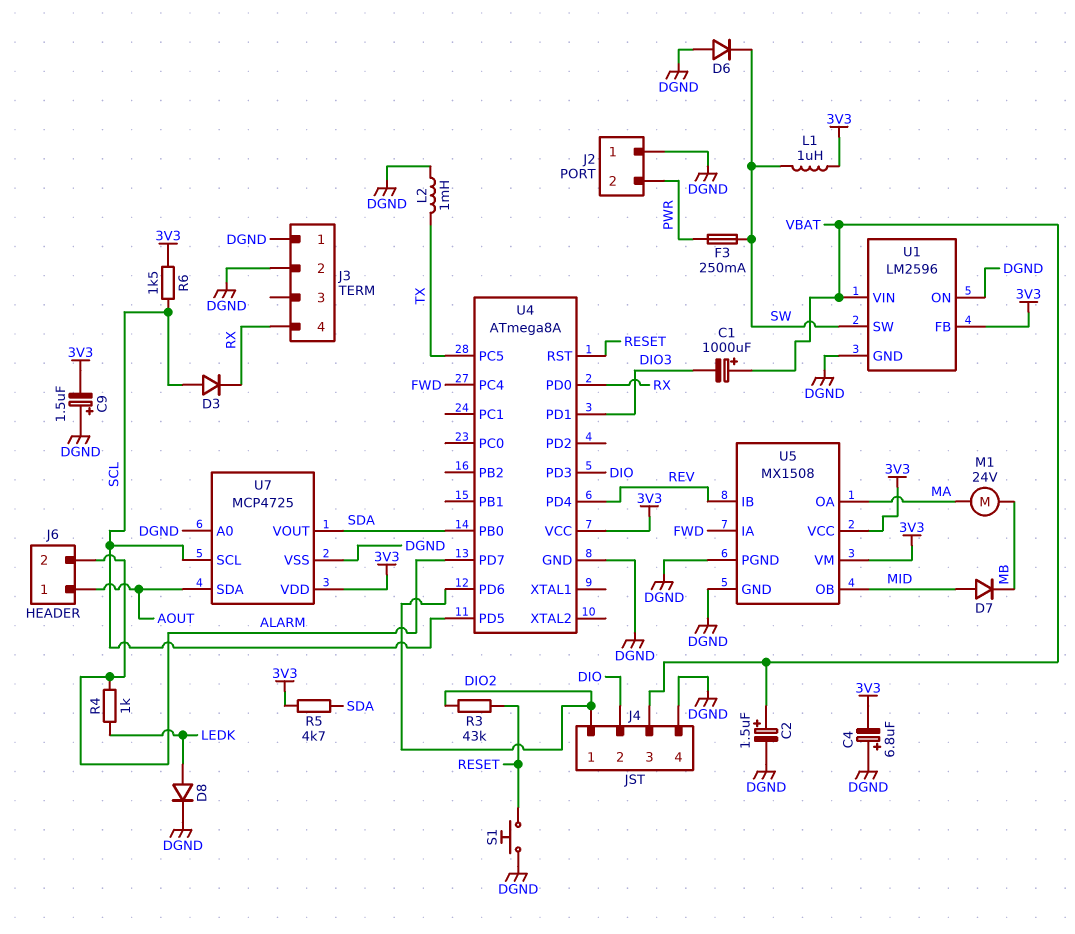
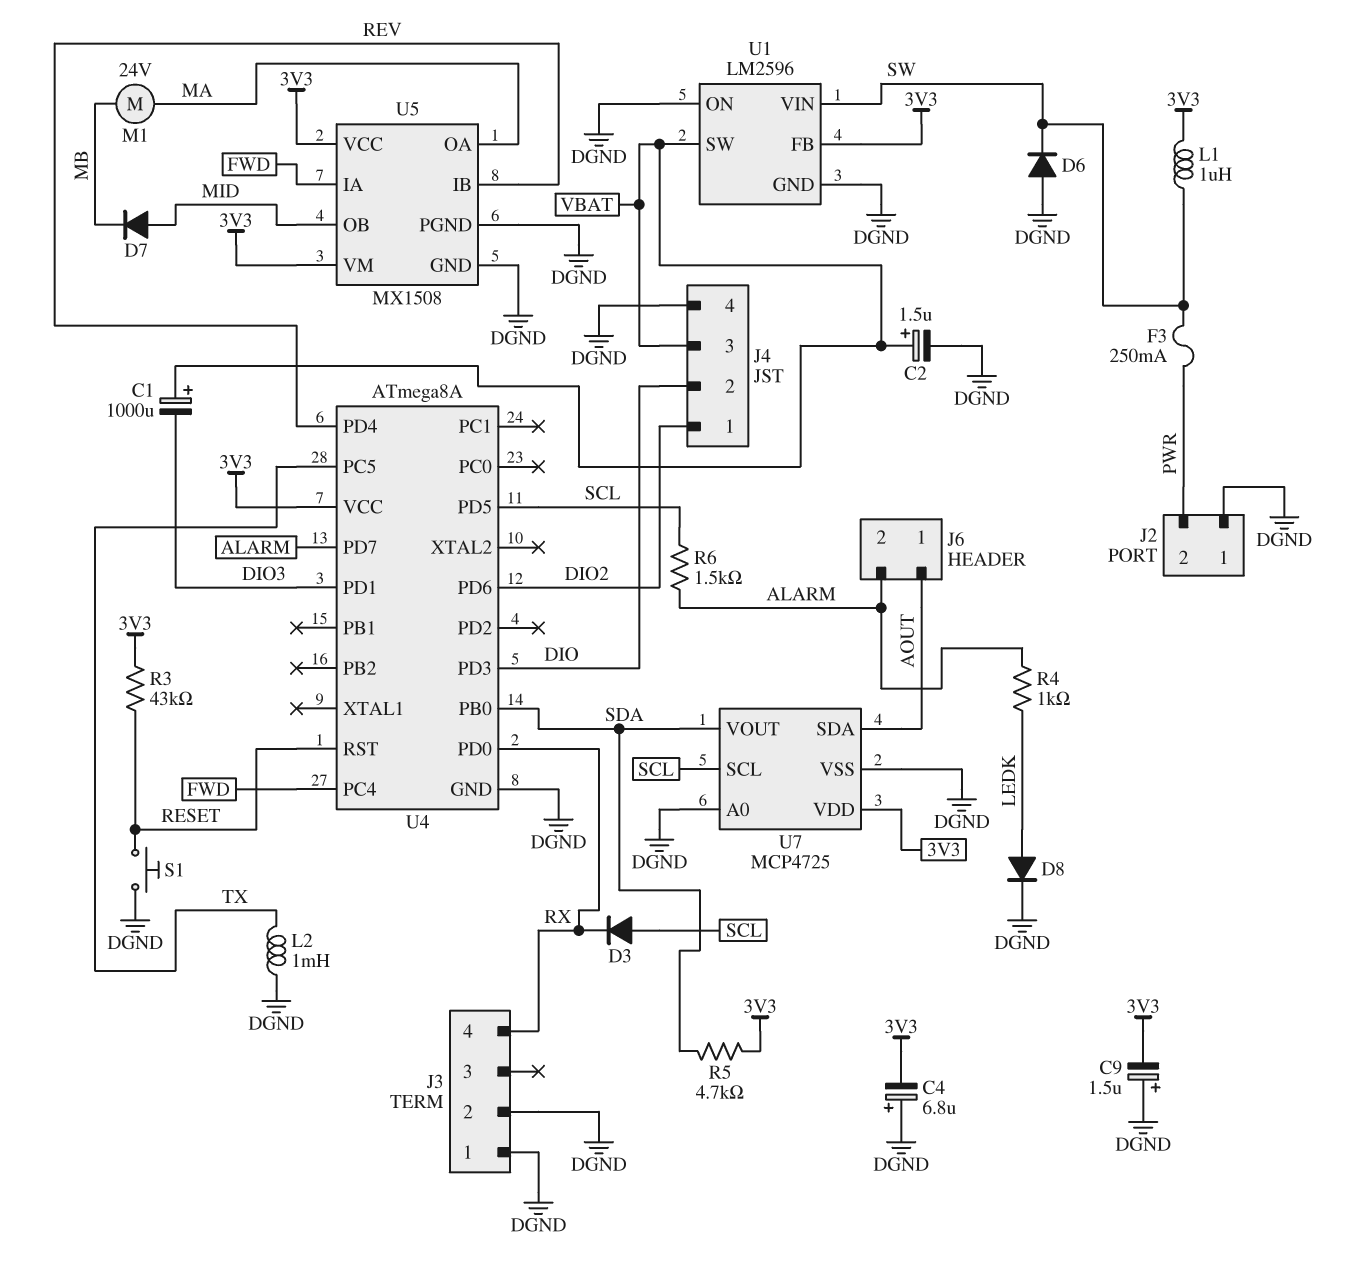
R3: 43k (DIO2, RESET) -> 43k (3V3, RESET)
R6: 1.5k (3V3, SCL) -> 1.5k (ALARM, SCL)
U1 pin SW: SW -> VBAT
U1 pin VIN: VBAT -> SW

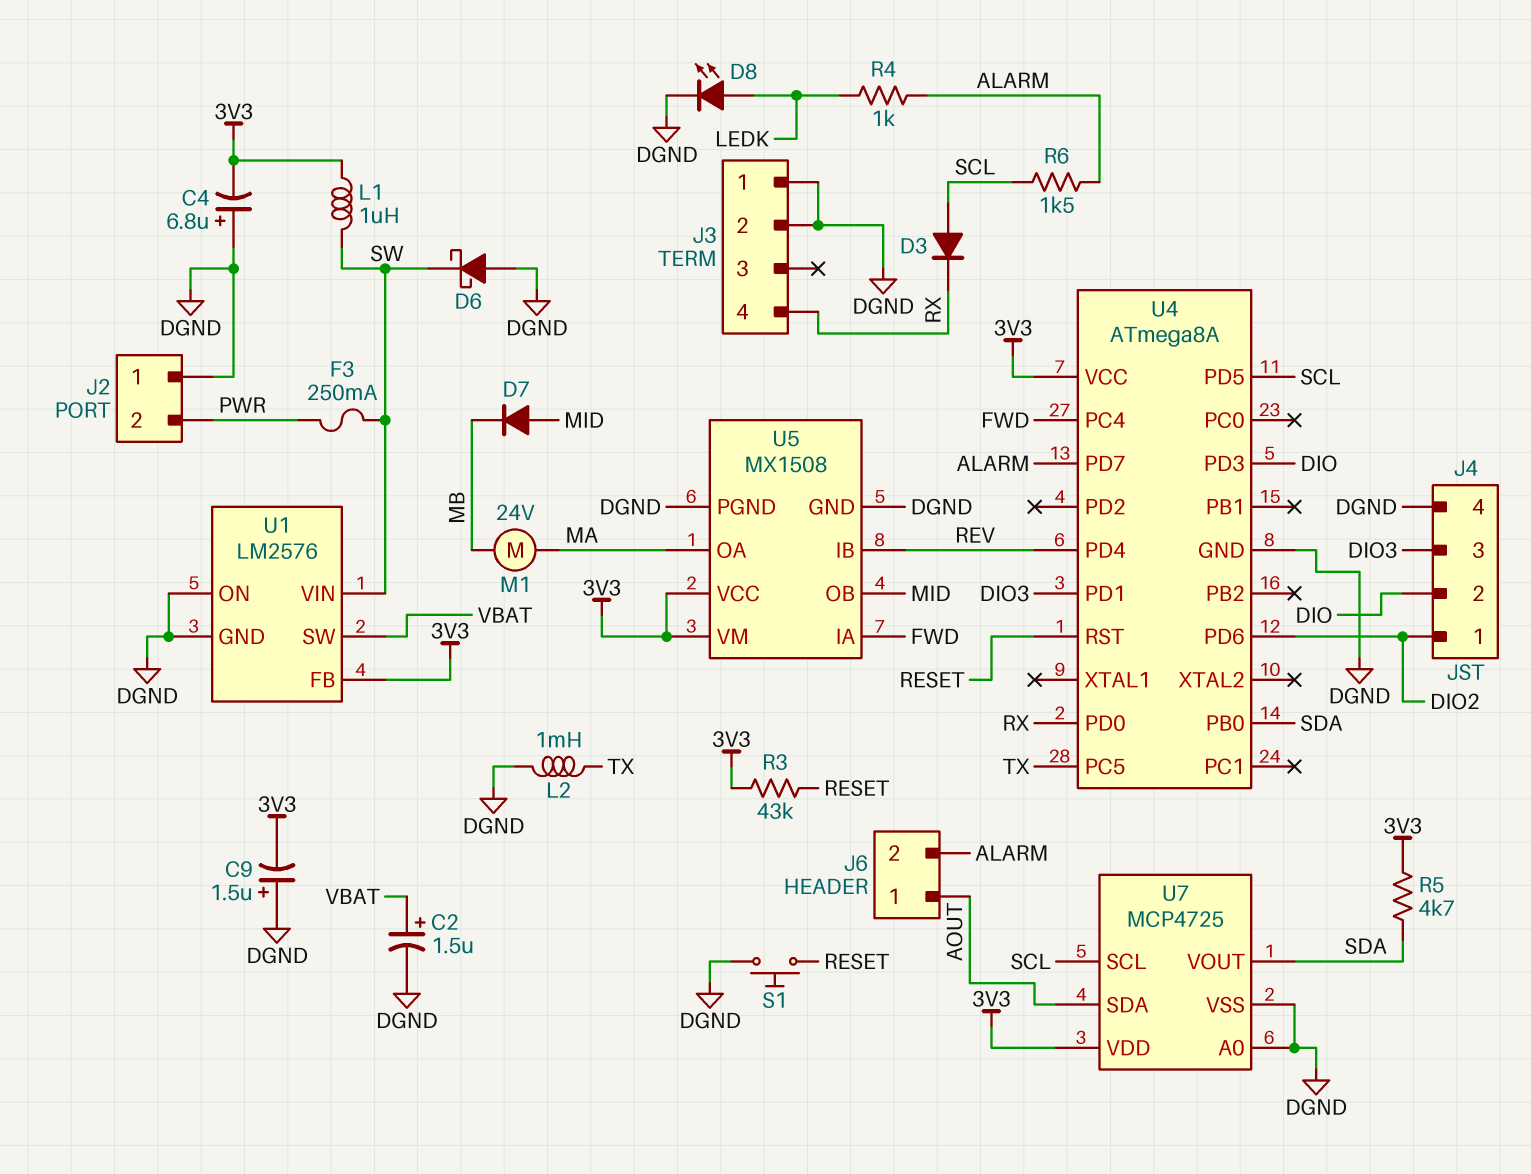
C1: 1000uF (plus VBAT, minus DIO3) -> none
D6: diode (A DGND, K SW) -> schottky (A DGND, K SW)
D8: diode (A LEDK, K DGND) -> LED (A LEDK, K DGND)
J4 pin 3: VBAT -> DIO3
U1: LM2596 -> LM2576

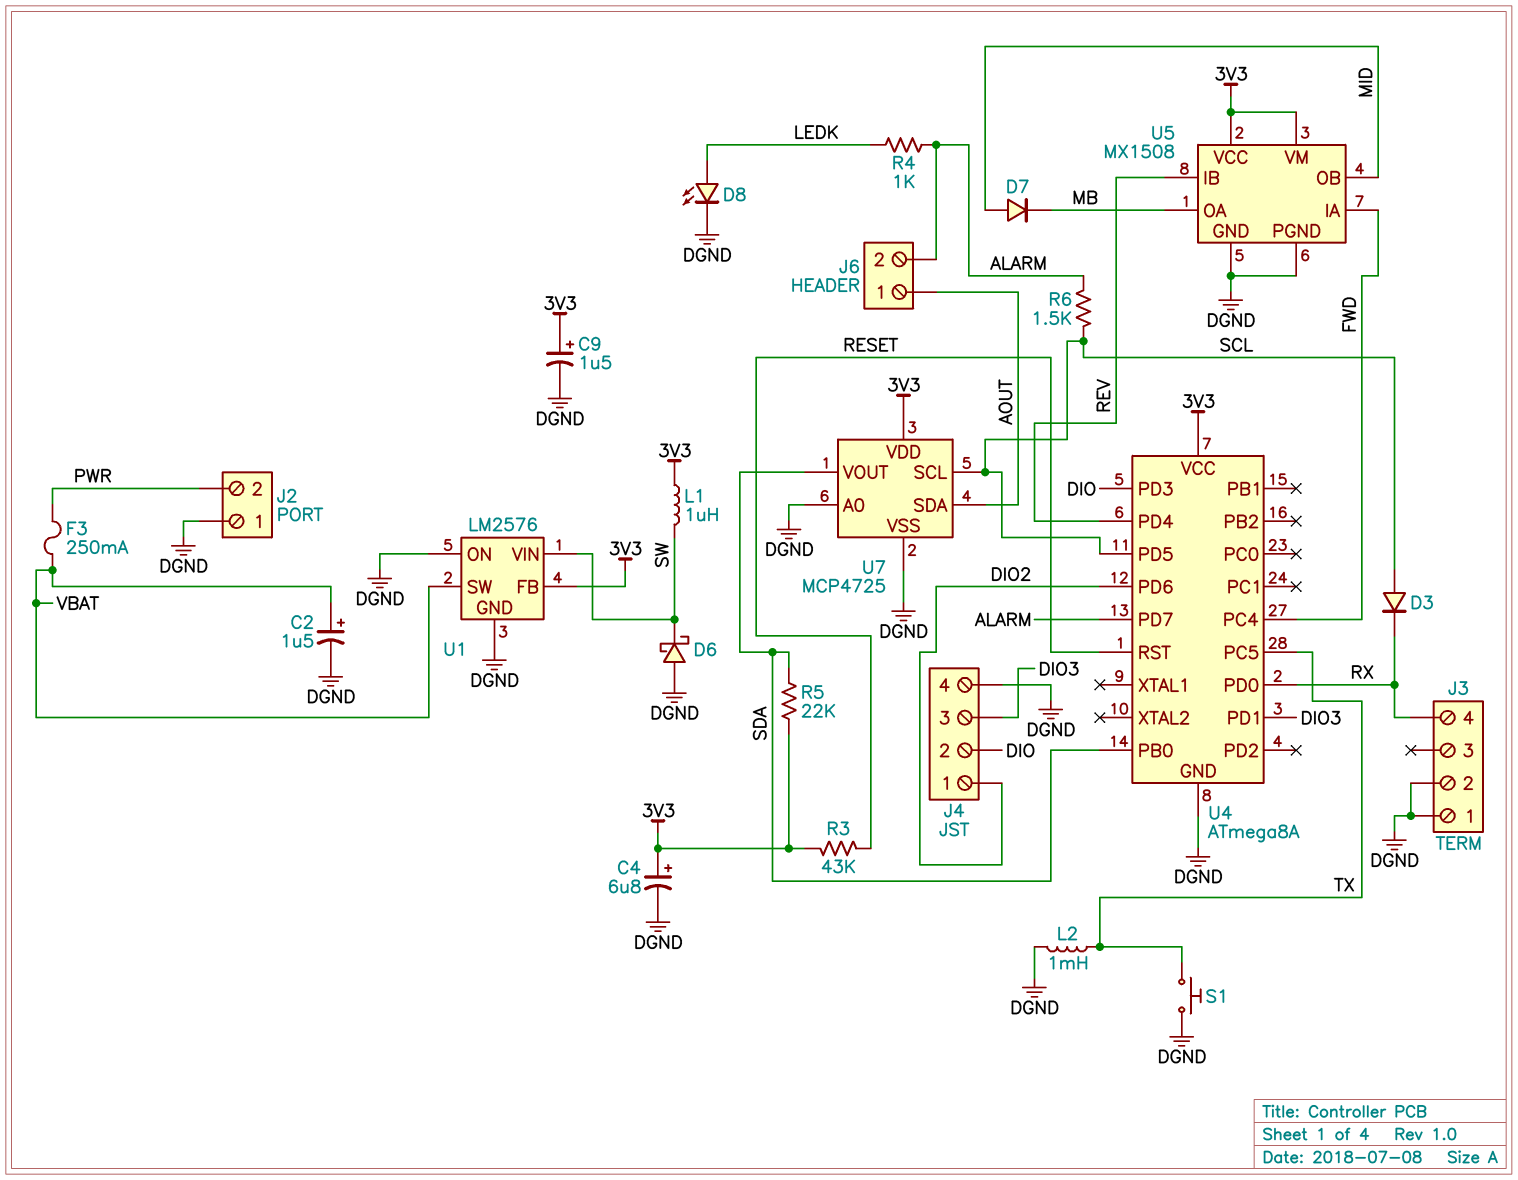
C4: 6.8uF (plus DGND, minus 3V3) -> 6.8uF (plus 3V3, minus DGND)
C9: 1.5uF (plus DGND, minus 3V3) -> 1.5uF (plus 3V3, minus DGND)
F3: 250mA (PWR, SW) -> 250mA (PWR, VBAT)
M1: motor 24V (MA, MB) -> none
R5: 4.7k (3V3, SDA) -> 22k (3V3, SDA)
S1: button (DGND, RESET) -> button (DGND, TX)
U5 pin OA: MA -> MB

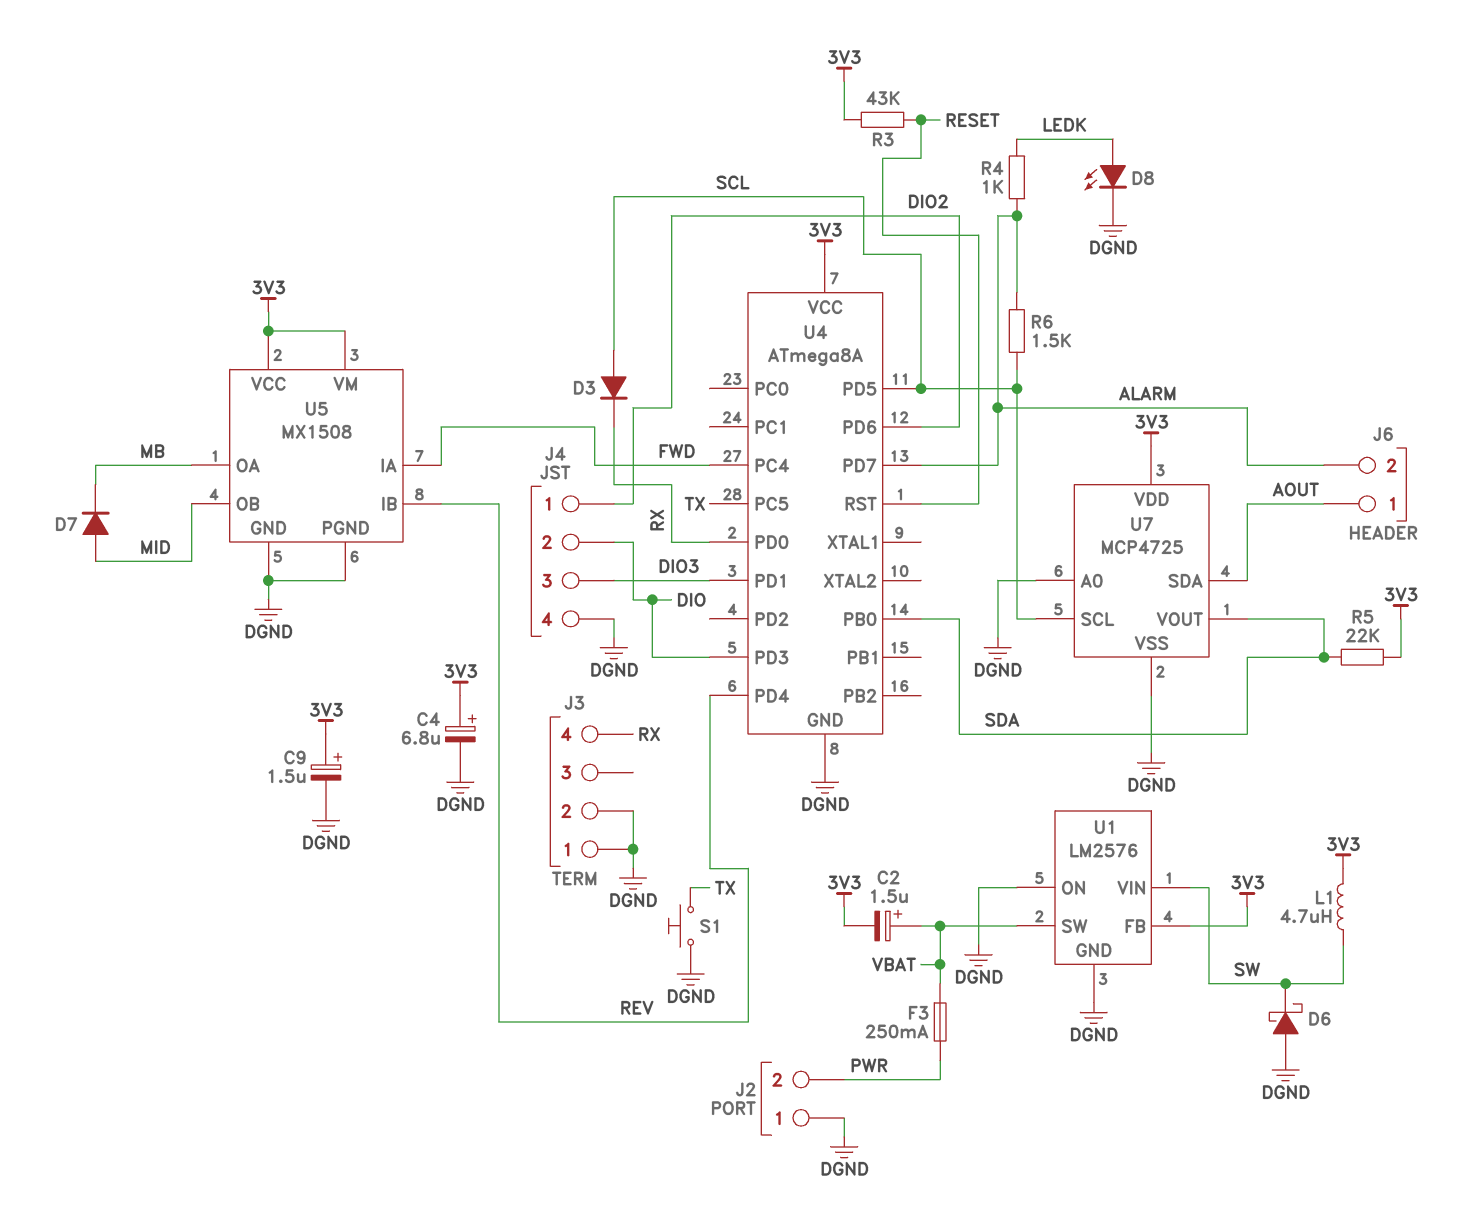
C2: 1.5uF (plus VBAT, minus DGND) -> 1.5uF (plus VBAT, minus 3V3)
L1: 1uH (3V3, SW) -> 4.7uH (3V3, SW)
L2: 1mH (DGND, TX) -> none

